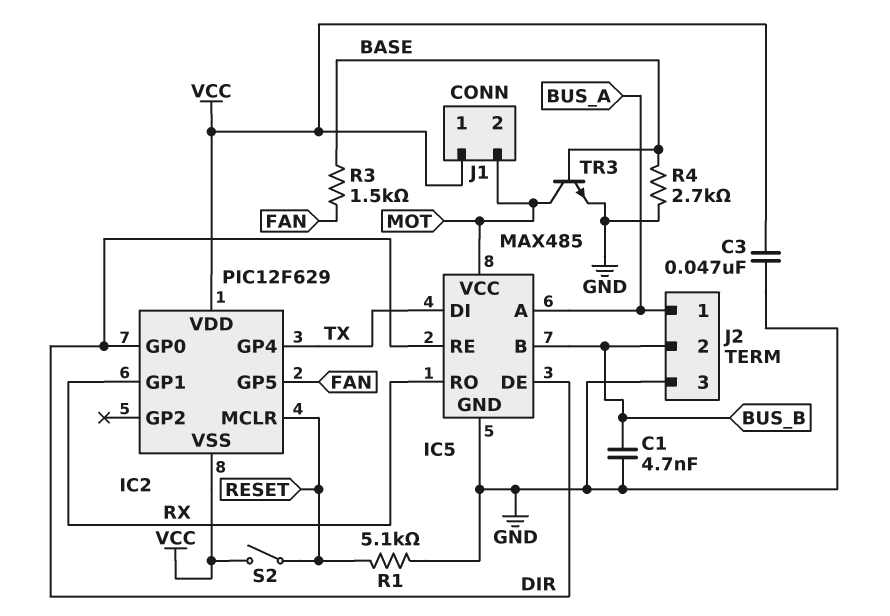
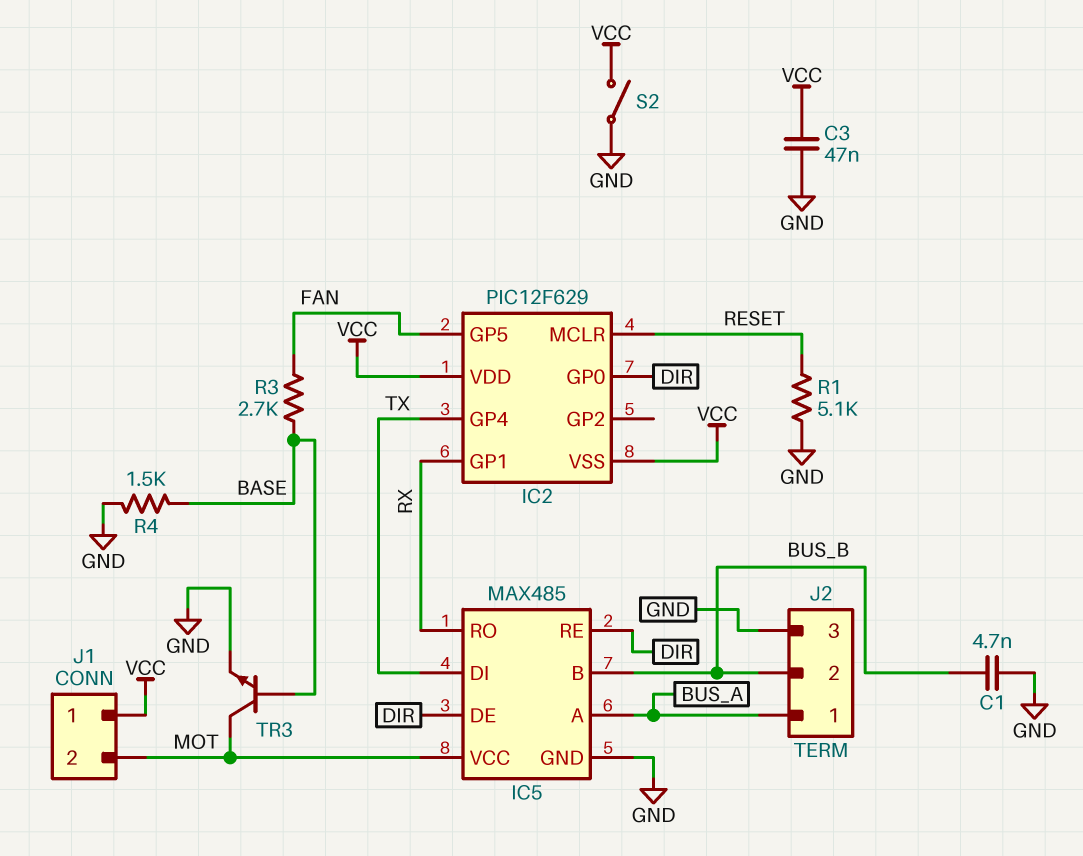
R3: 1.5k (BASE, FAN) -> 2.7k (BASE, FAN)
R4: 2.7k (BASE, GND) -> 1.5k (BASE, GND)
S2: switch (RESET, VCC) -> switch (GND, VCC)

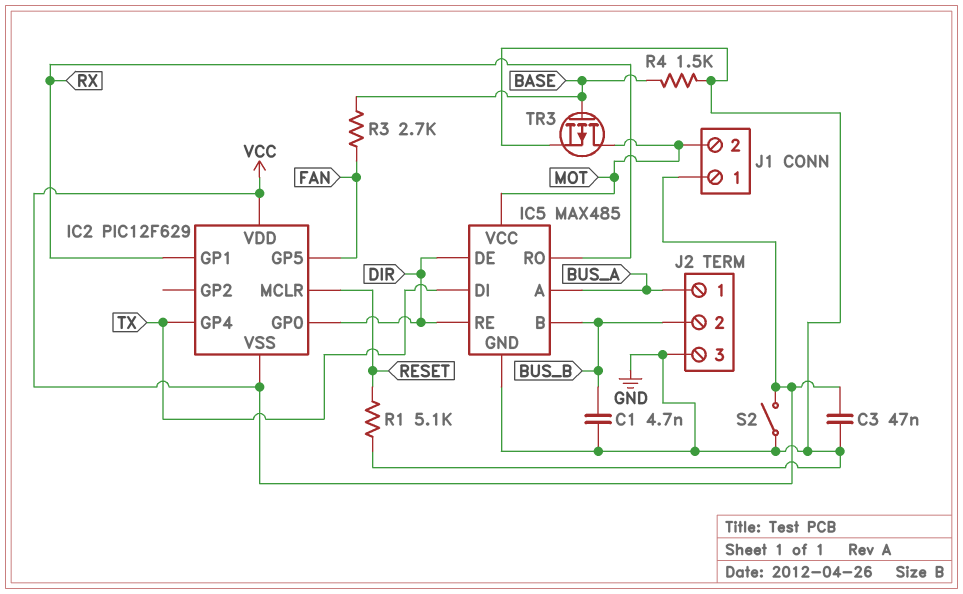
TR3: NPN (B BASE, C MOT, E GND) -> PMOS (G BASE, D MOT, S GND)

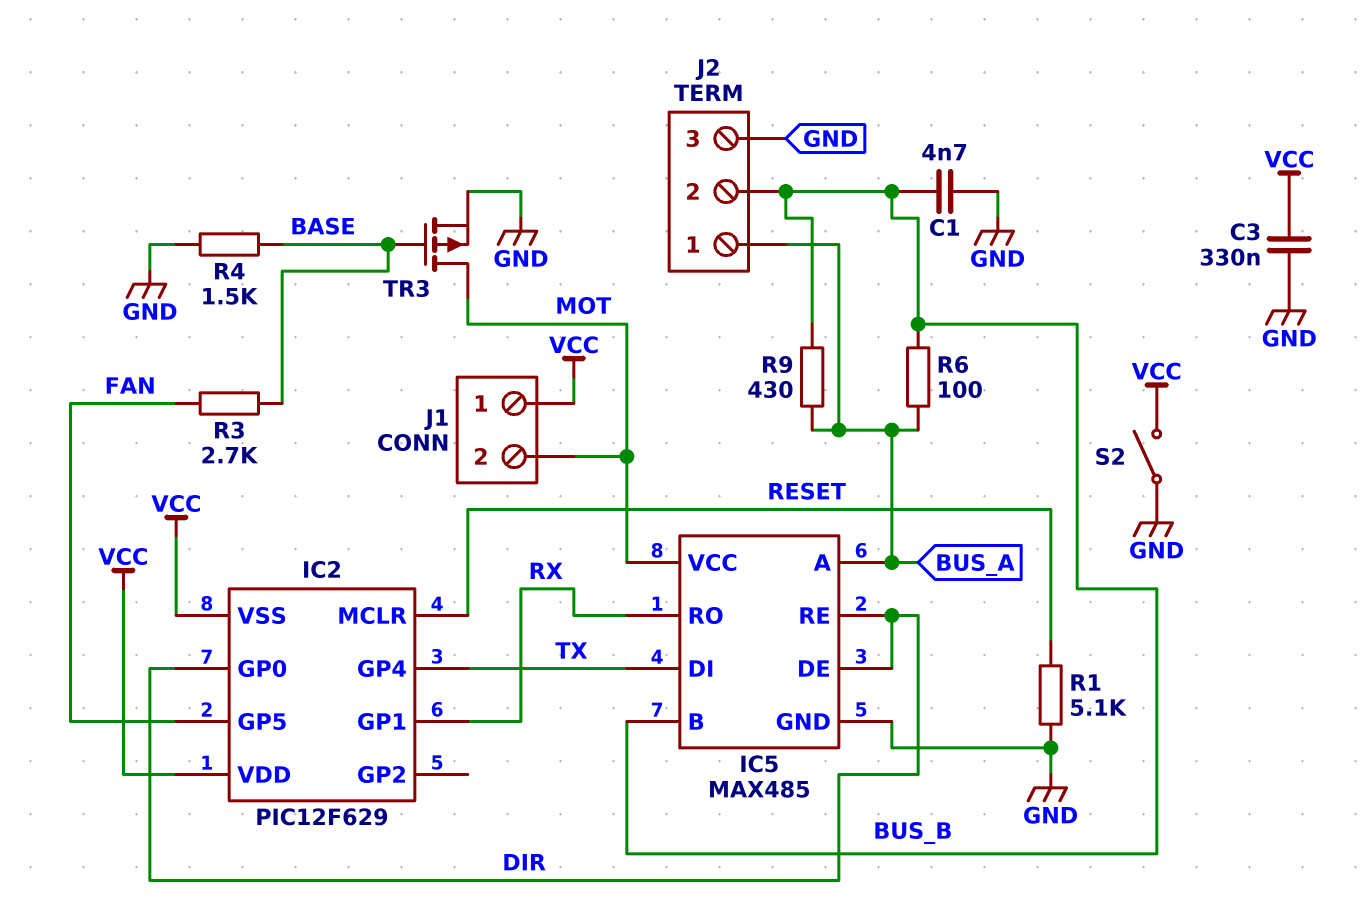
C3: 47nF (GND, VCC) -> 330nF (GND, VCC)
R6: none -> 100 (BUS_A, BUS_B)
R9: none -> 430 (BUS_A, BUS_B)

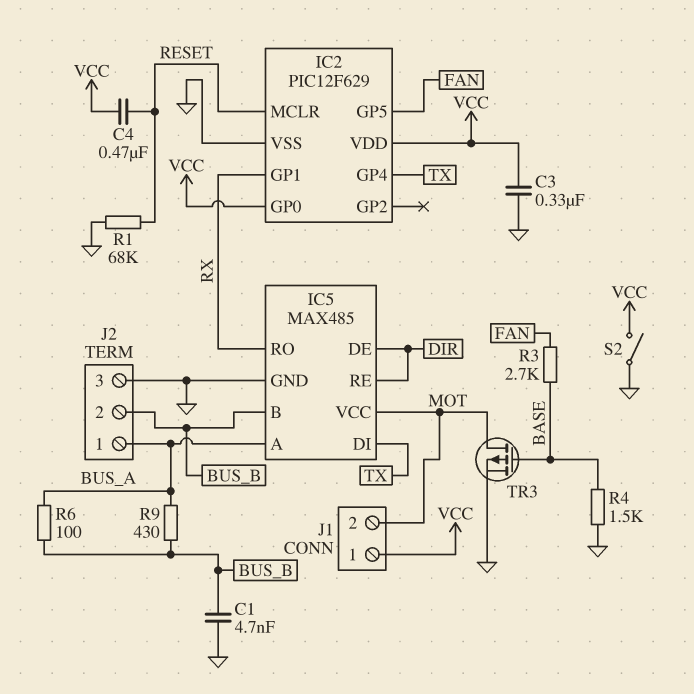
C4: none -> 470nF (RESET, VCC)
IC2 pin GP0: DIR -> VCC
IC2 pin VSS: VCC -> GND
R1: 5.1k (GND, RESET) -> 68k (GND, RESET)

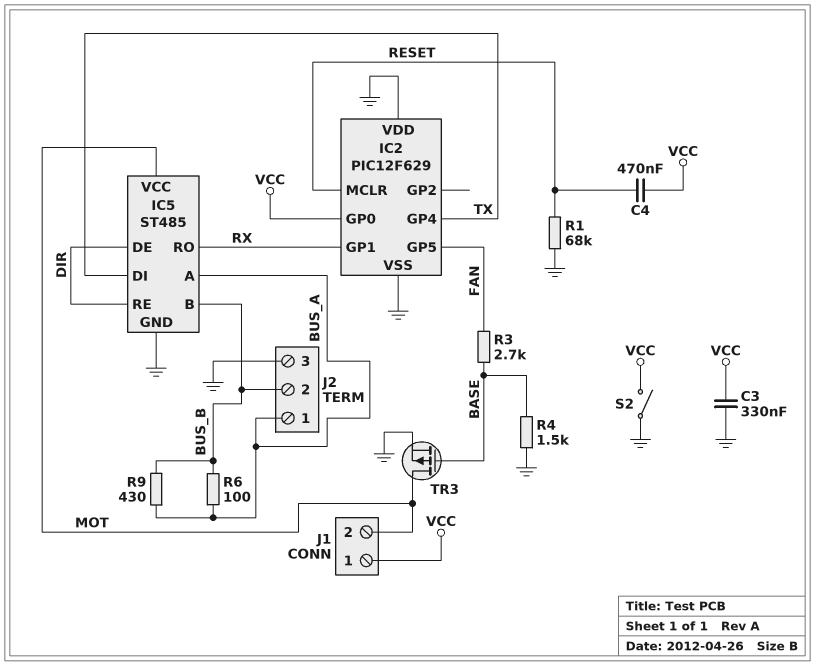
C1: 4.7nF (BUS_B, GND) -> none
IC2 pin VDD: VCC -> GND
IC5: MAX485 -> ST485

